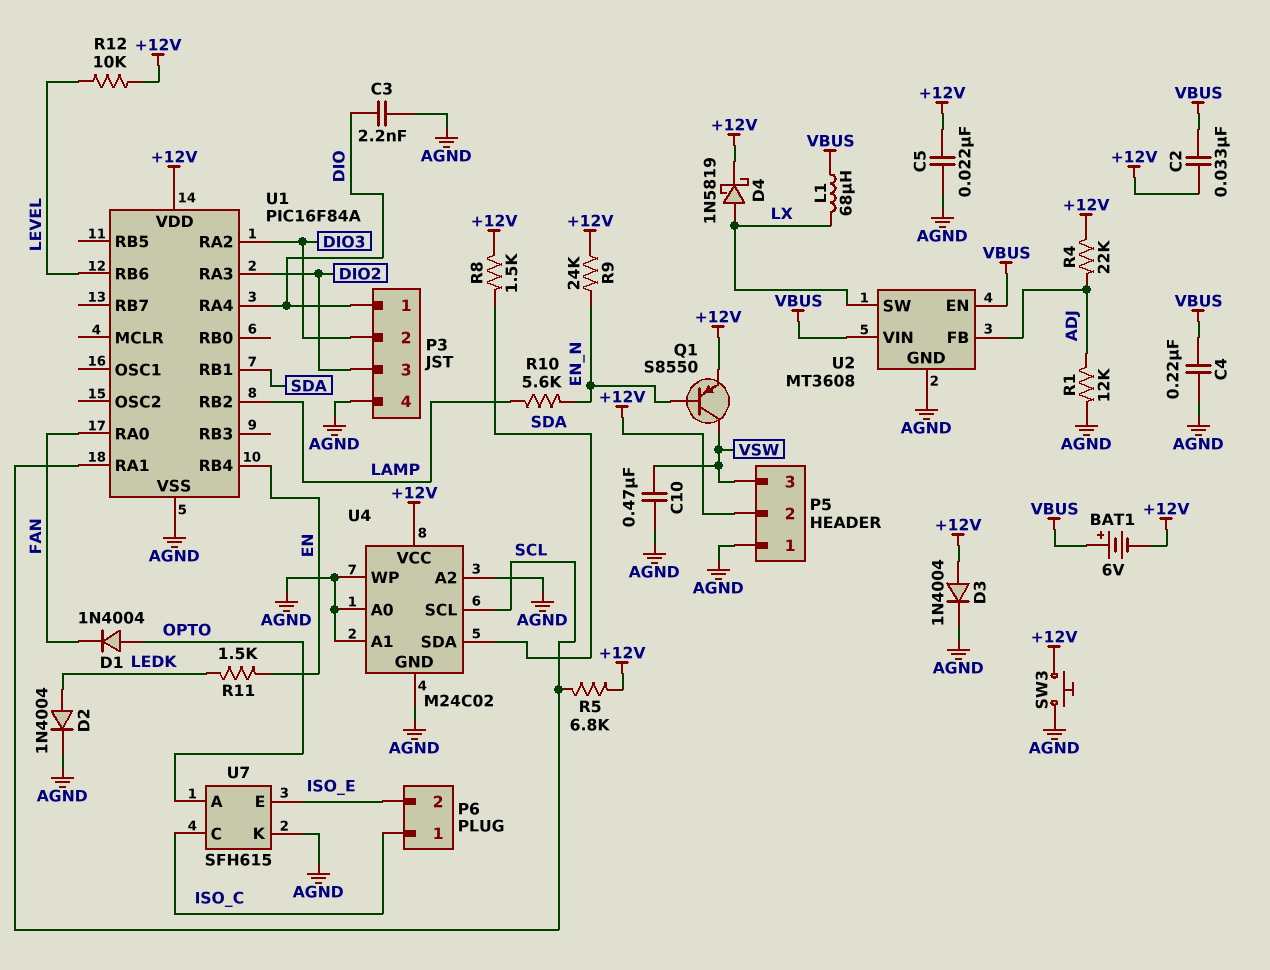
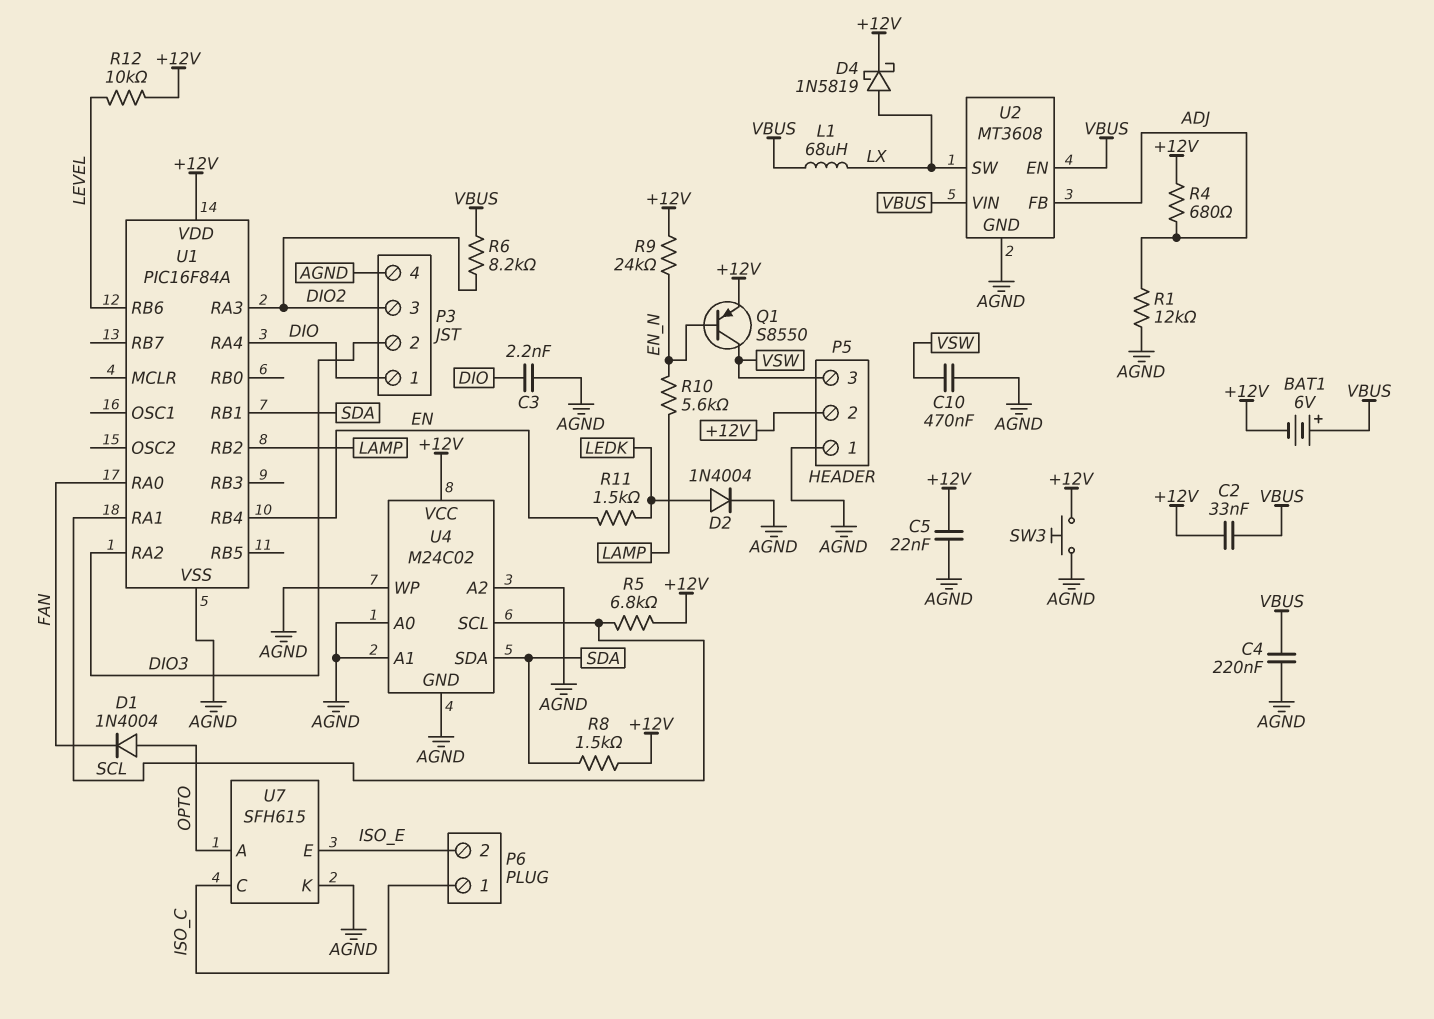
D3: diode 1N4004 (A +12V, K AGND) -> none
R4: 22k (+12V, ADJ) -> 680 (+12V, ADJ)
R6: none -> 8.2k (DIO2, VBUS)

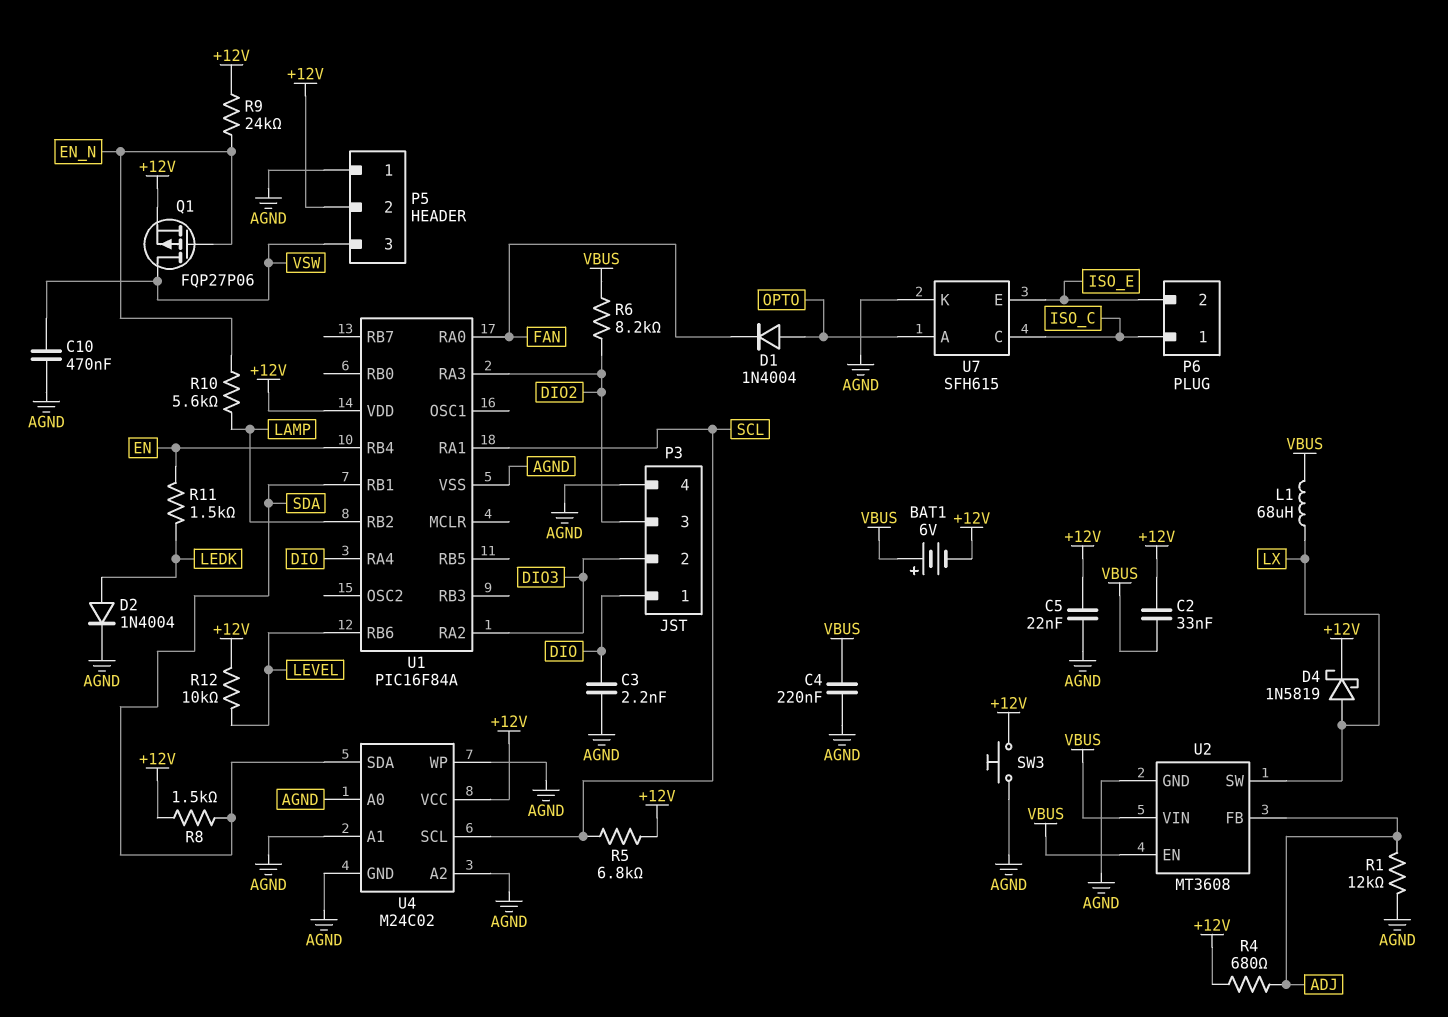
Q1: PNP S8550 (B EN_N, C VSW, E +12V) -> PMOS FQP27P06 (G EN_N, D VSW, S +12V)

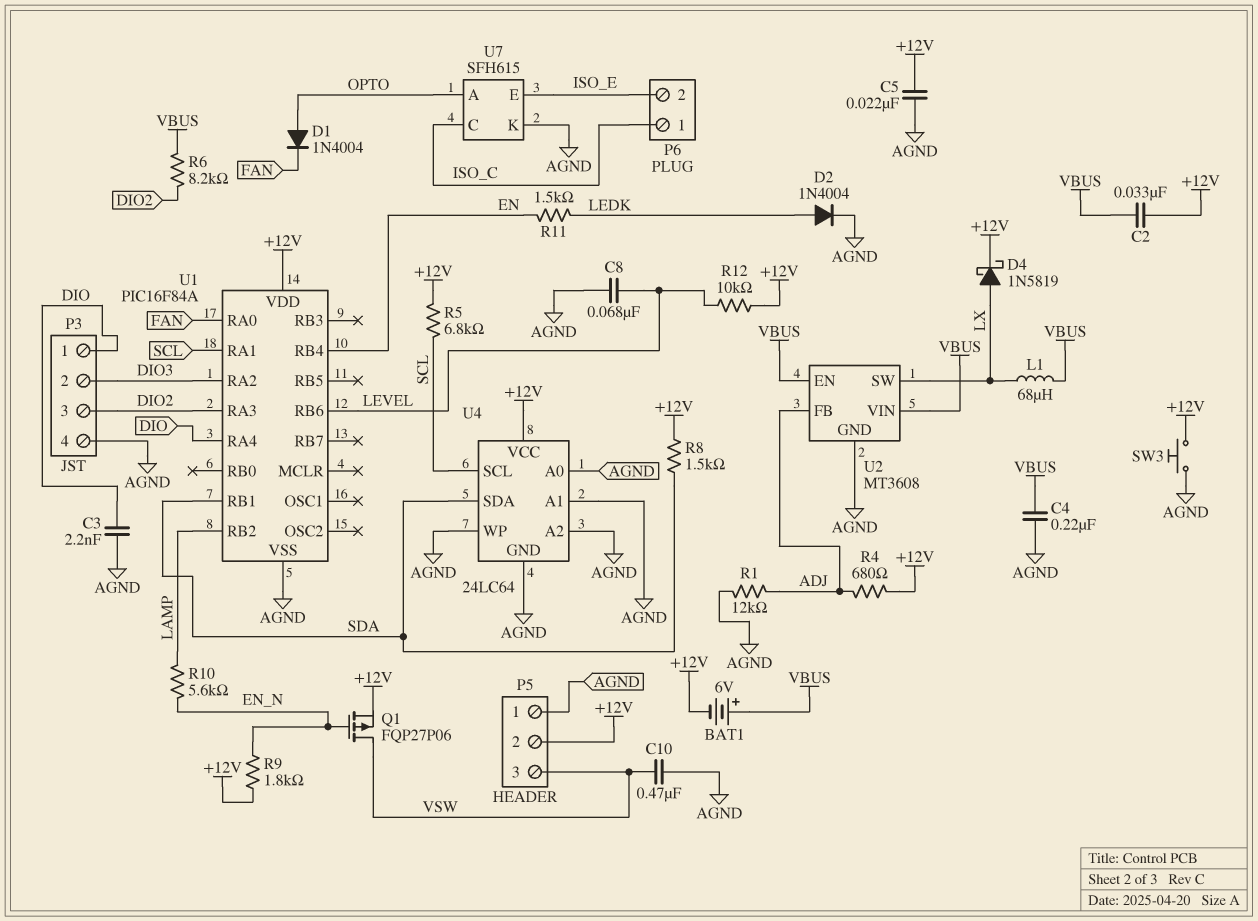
C8: none -> 68nF (AGND, LEVEL)
R9: 24k (+12V, EN_N) -> 1.8k (+12V, EN_N)
U4: M24C02 -> 24LC64

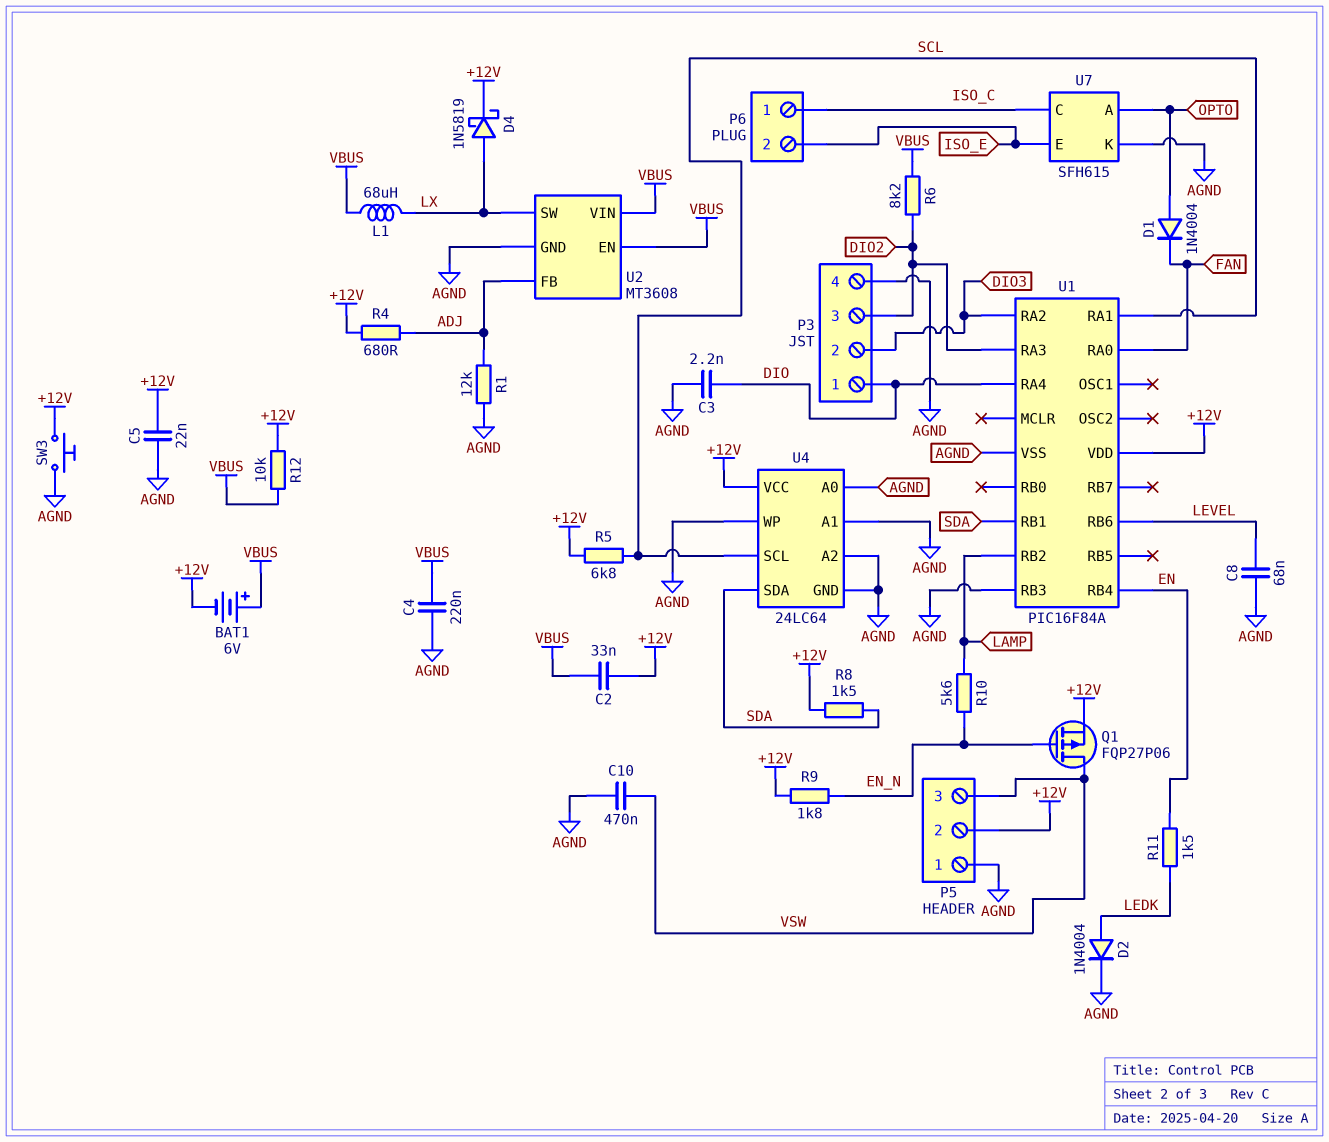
R12: 10k (+12V, LEVEL) -> 10k (+12V, VBUS)
U1 pin RB3: none -> AGND

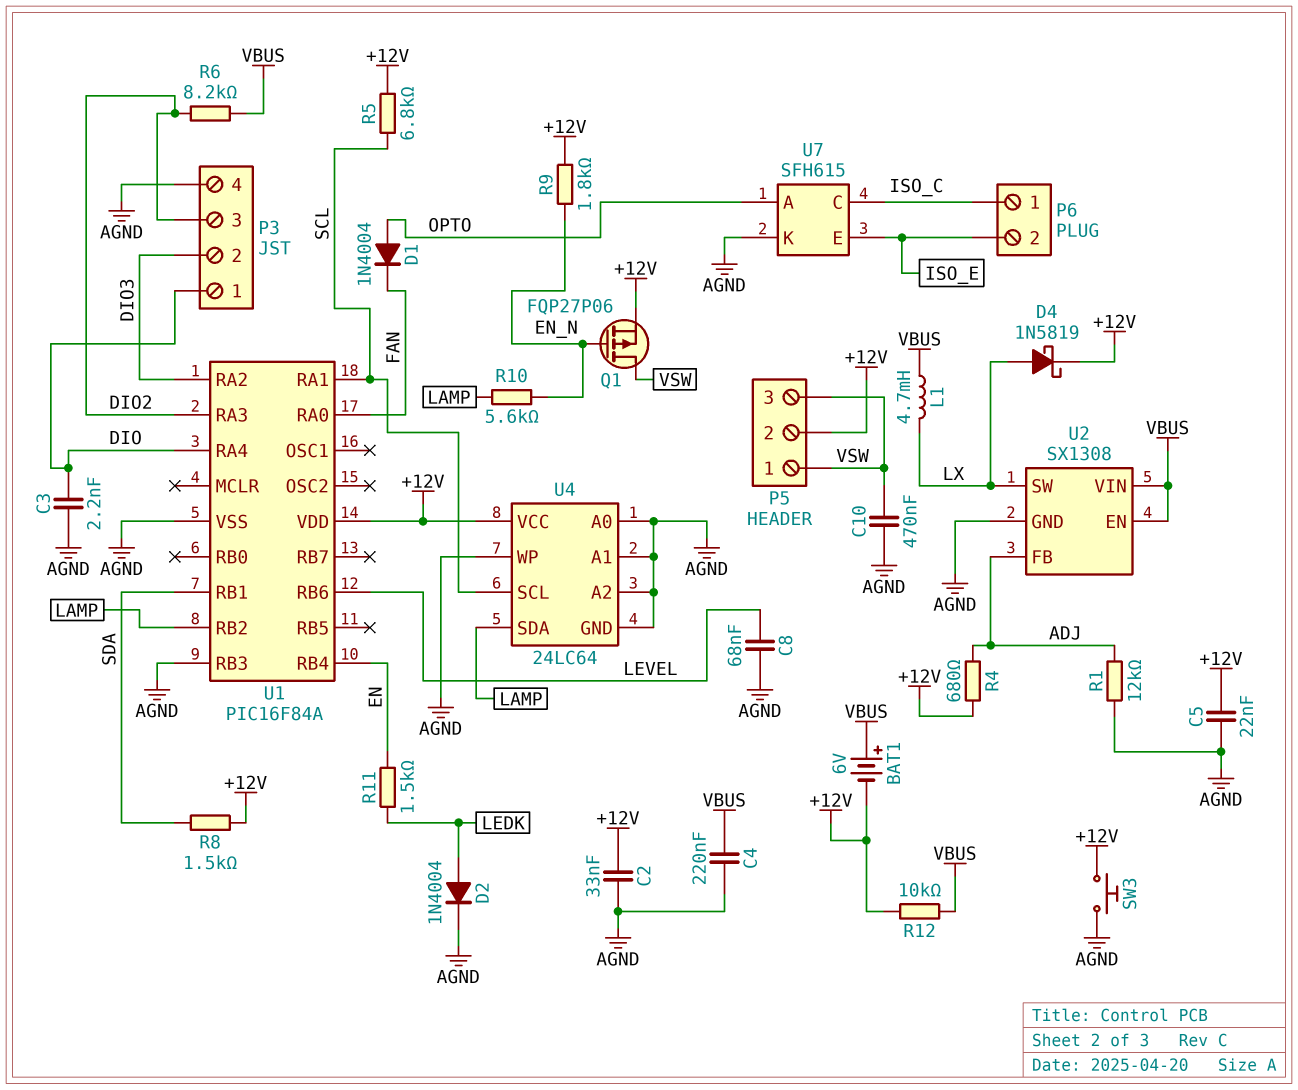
C2: 33nF (+12V, VBUS) -> 33nF (+12V, AGND)
L1: 68uH (LX, VBUS) -> 4.7mH (LX, VBUS)
P5 pin 1: AGND -> VSW
U2: MT3608 -> SX1308
U4 pin SDA: SDA -> LAMP

